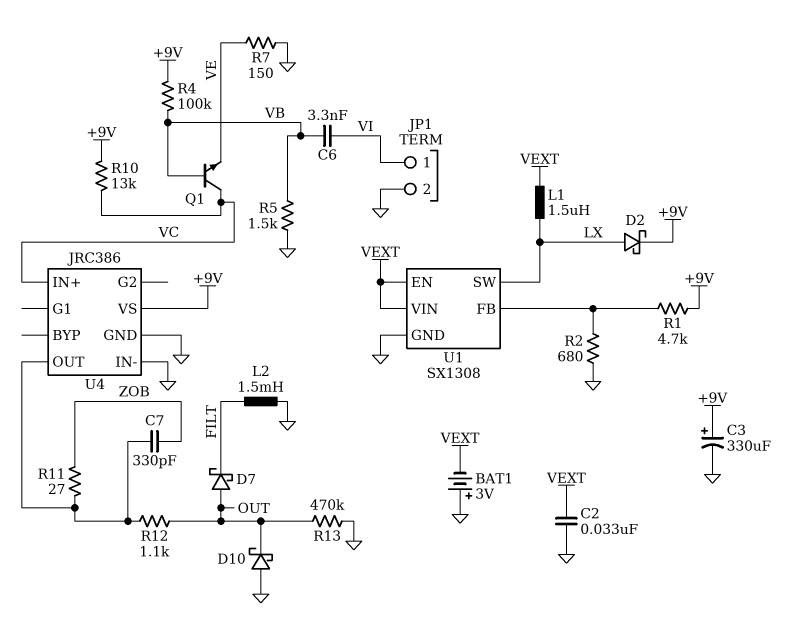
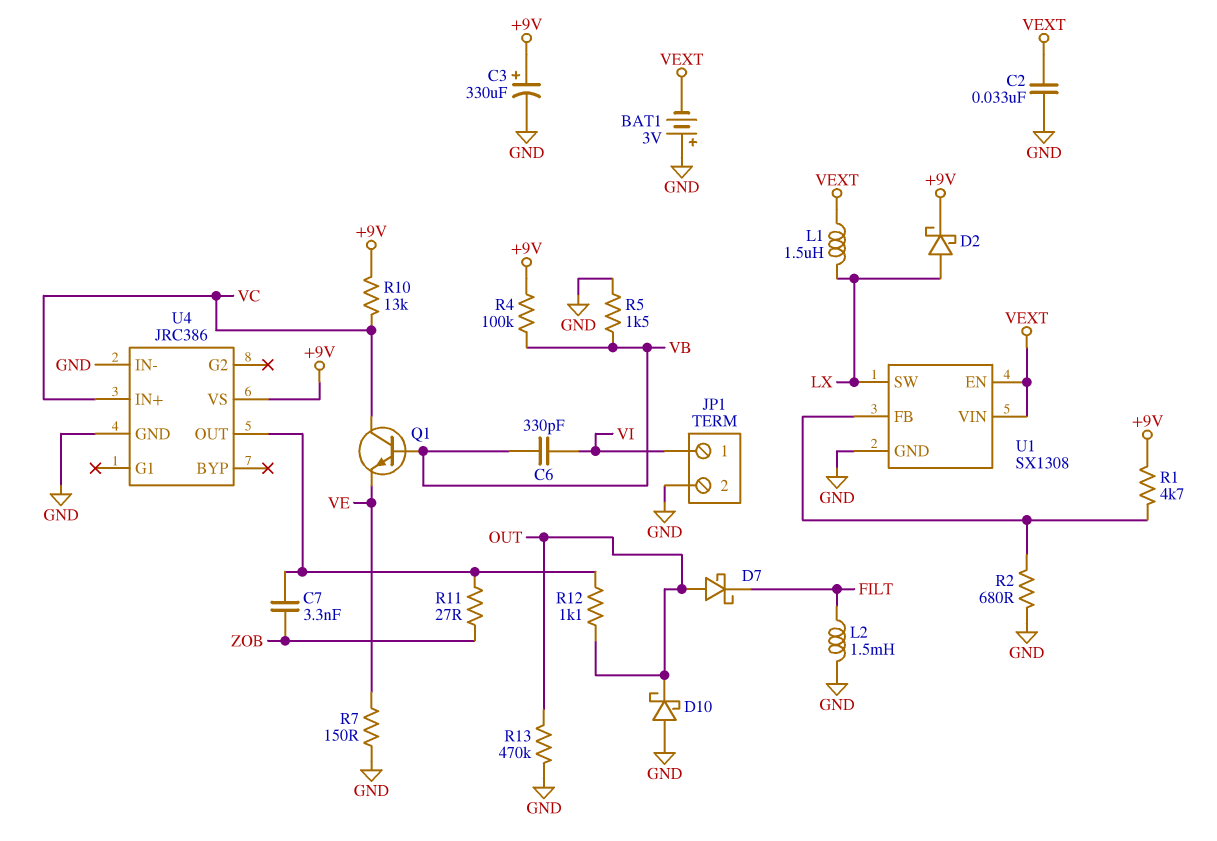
C6: 3.3nF (VB, VI) -> 330pF (VB, VI)
C7: 330pF (U4/OUT, ZOB) -> 3.3nF (U4/OUT, ZOB)

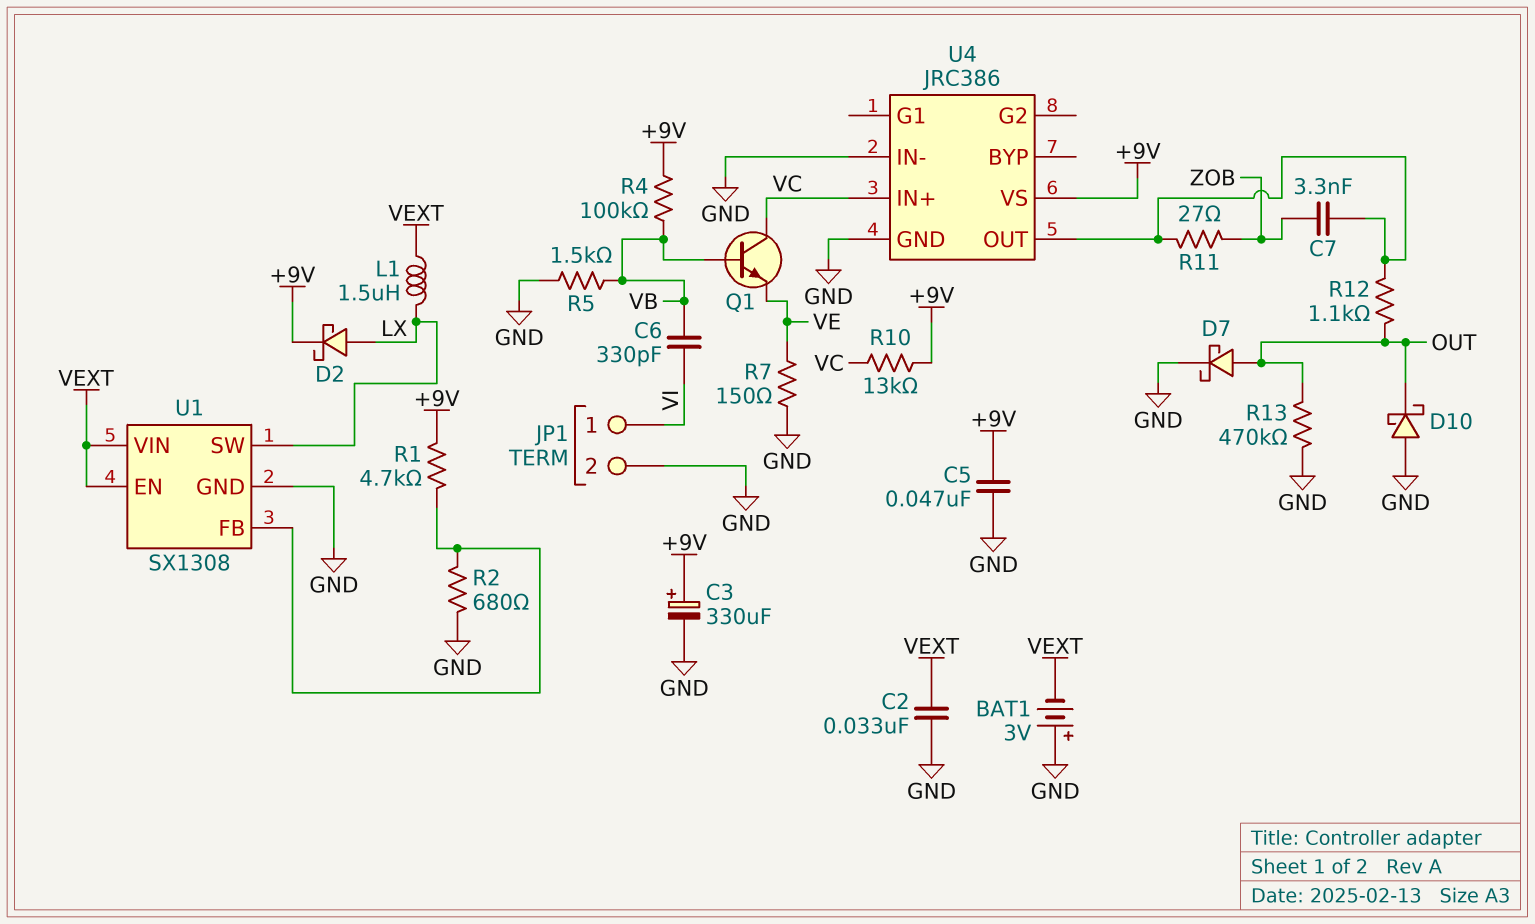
C5: none -> 47nF (+9V, GND)
D7: schottky (A OUT, K FILT) -> schottky (A OUT, K GND)
L2: 1.5mH (FILT, GND) -> none

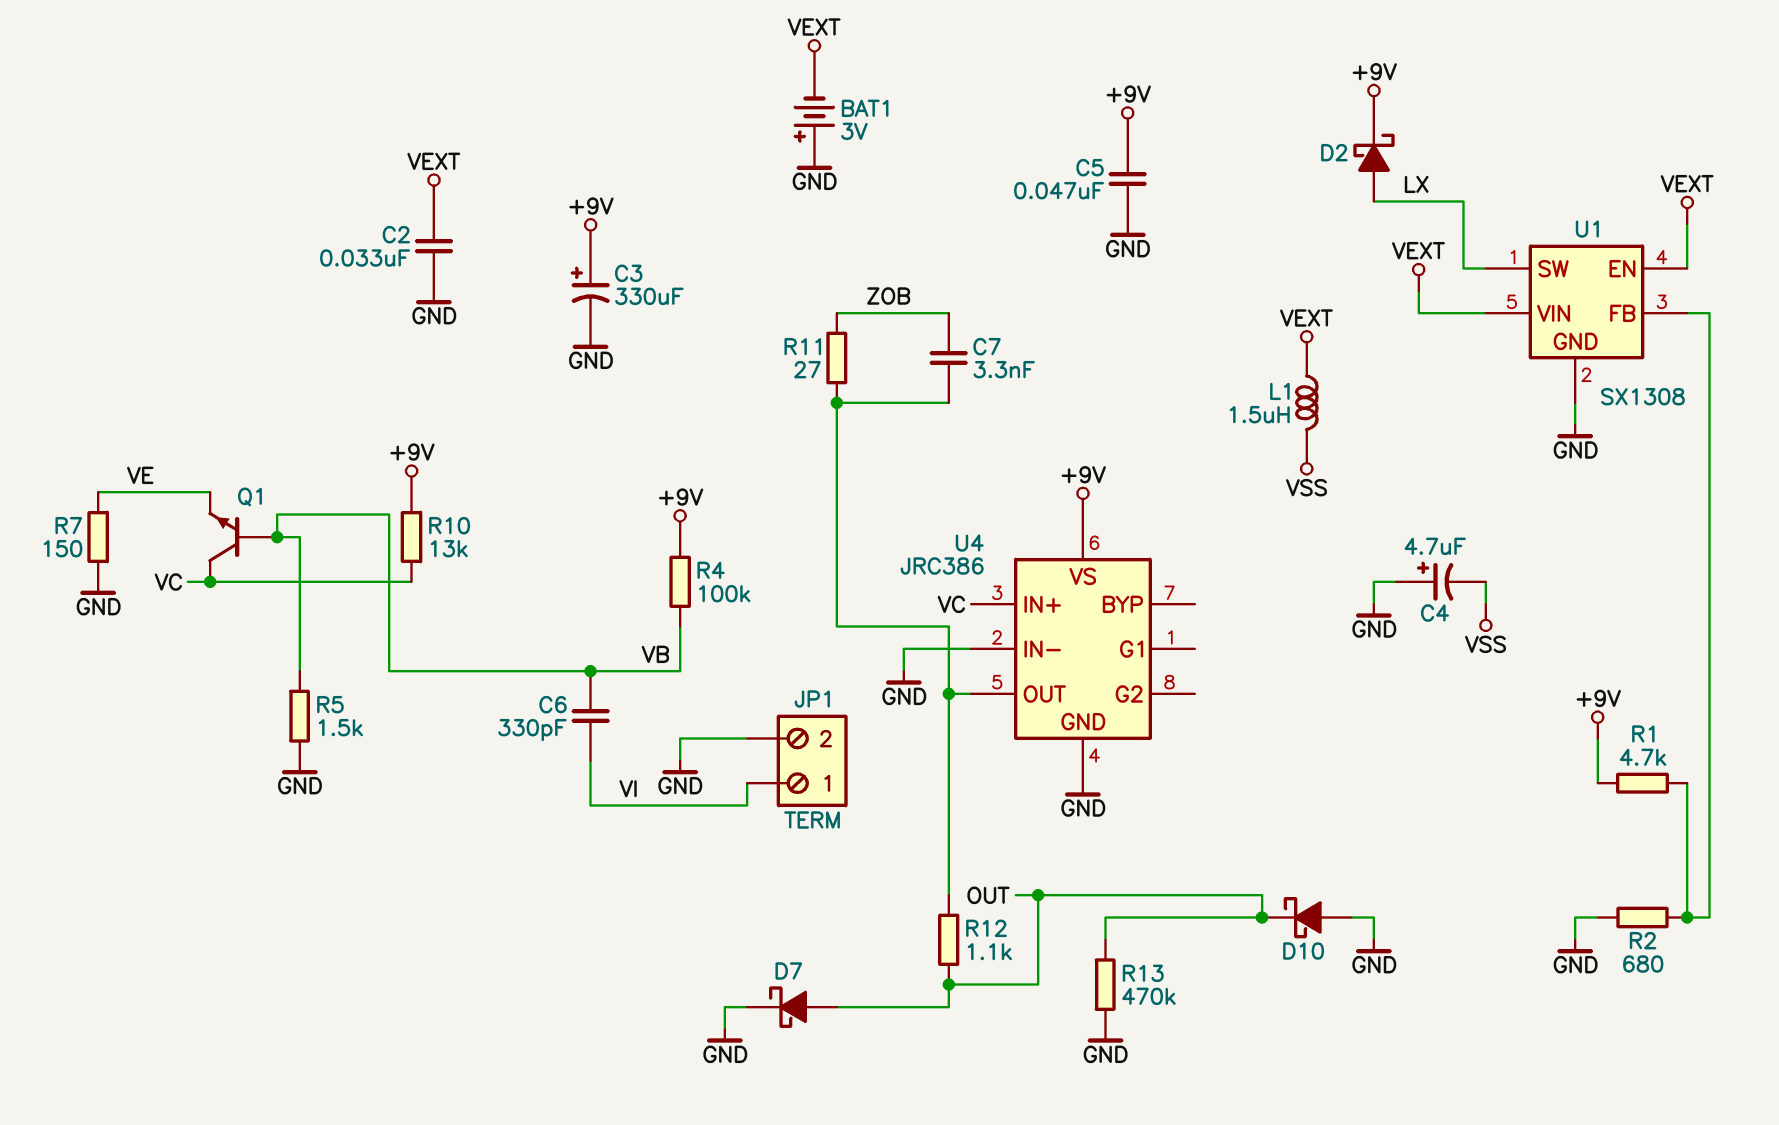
C4: none -> 4.7uF (plus GND, minus VSS)
L1: 1.5uH (LX, VEXT) -> 1.5uH (VEXT, VSS)

